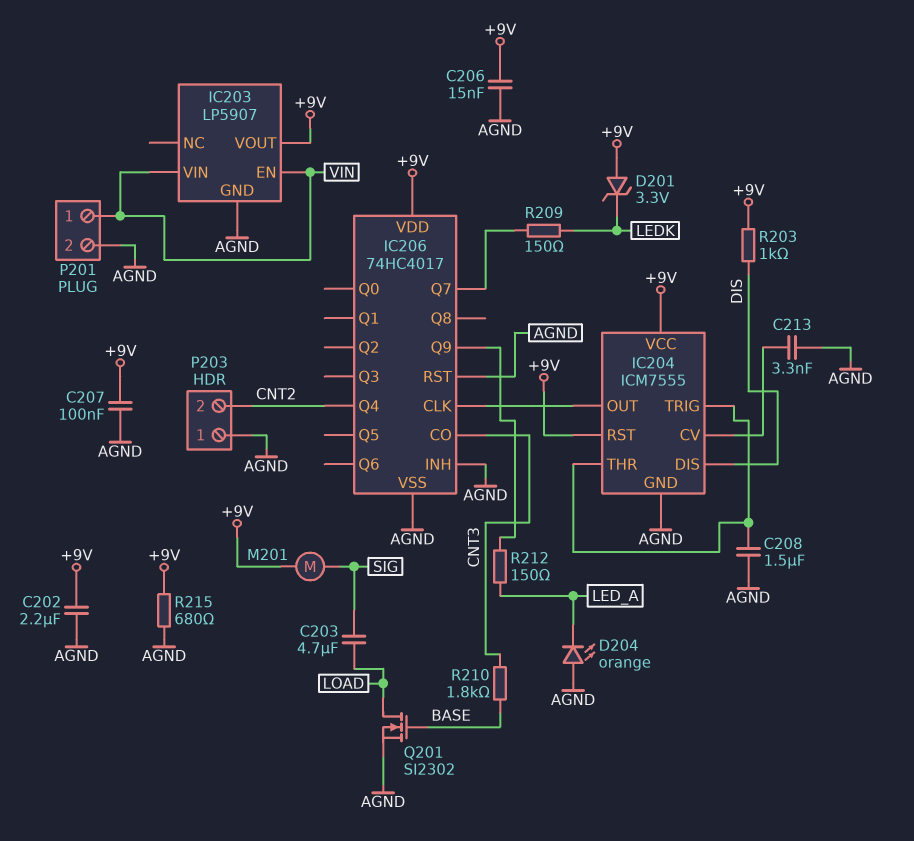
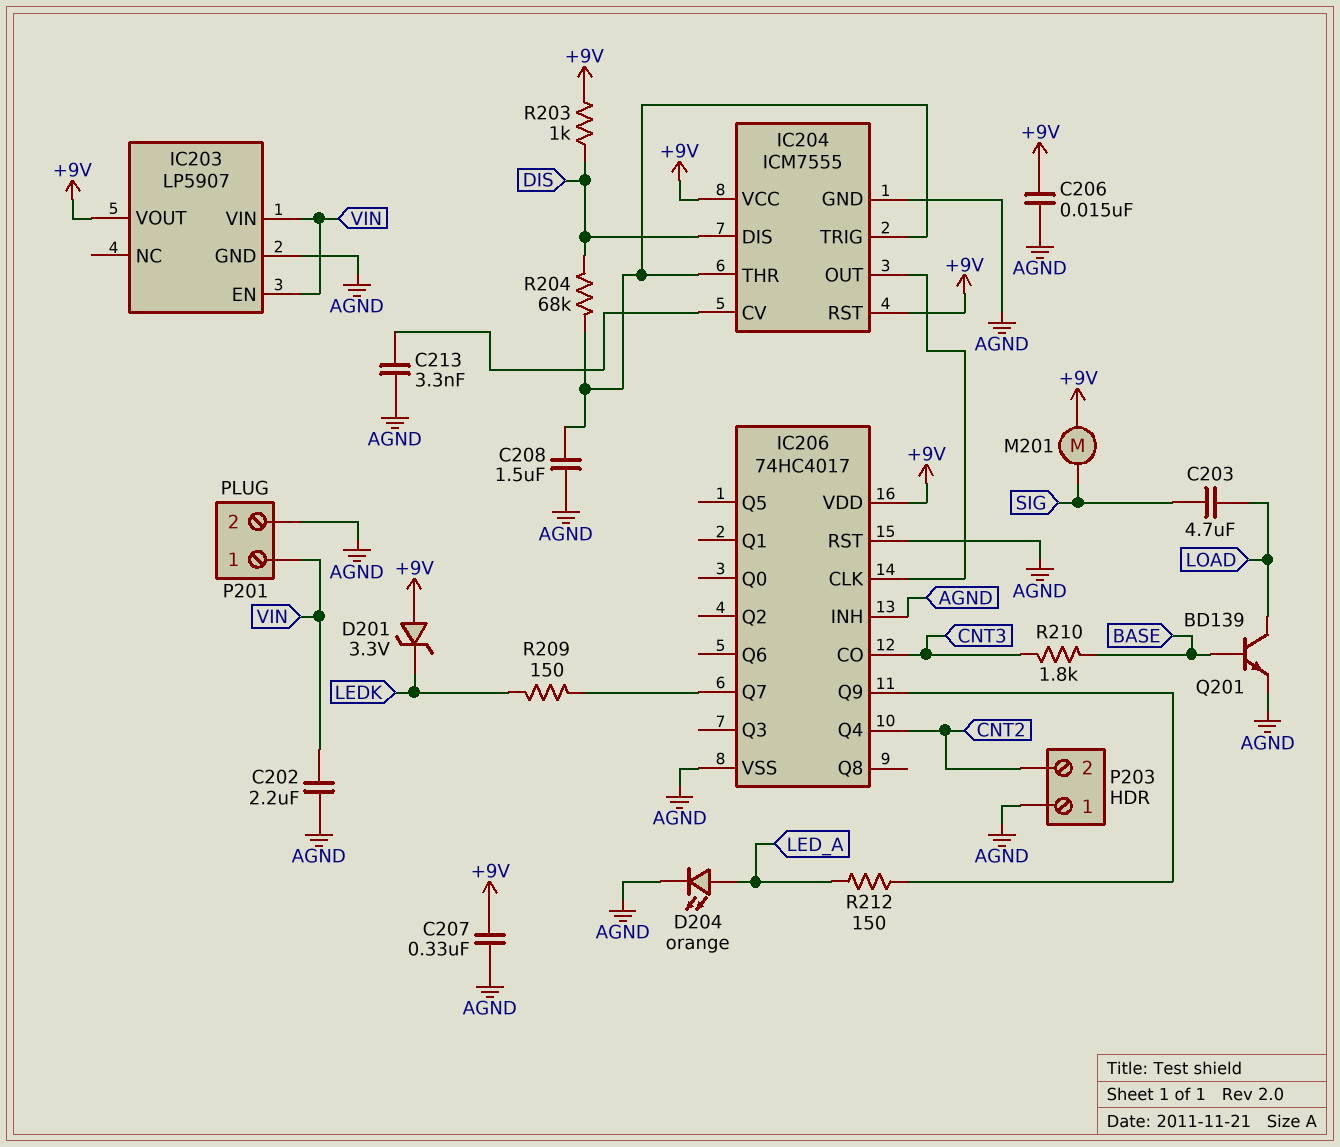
C202: 2.2uF (+9V, AGND) -> 2.2uF (AGND, VIN)
C207: 100nF (+9V, AGND) -> 330nF (+9V, AGND)
D204: LED orange (A AGND, K LED_A) -> LED orange (A LED_A, K AGND)
Q201: NMOS SI2302 (G BASE, D LOAD, S AGND) -> NPN BD139 (B BASE, C LOAD, E AGND)
R204: none -> 68k (DIS, IC204/THR)
R215: 680 (+9V, AGND) -> none

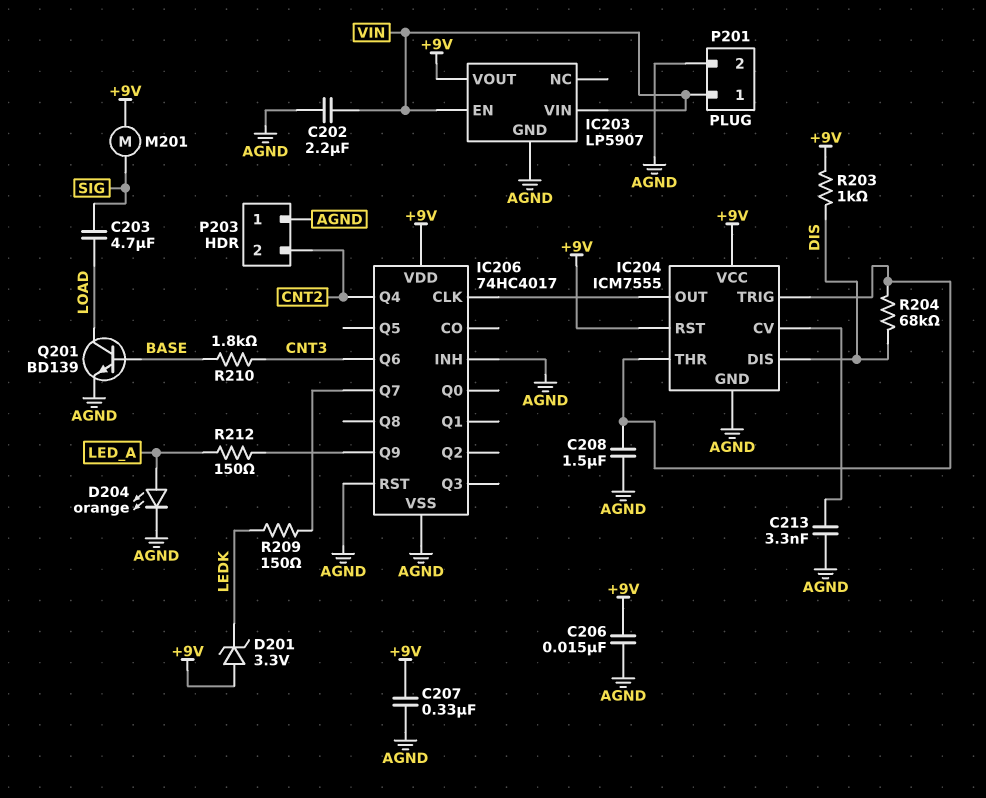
IC206 pin CO: CNT3 -> none
IC206 pin Q6: none -> CNT3

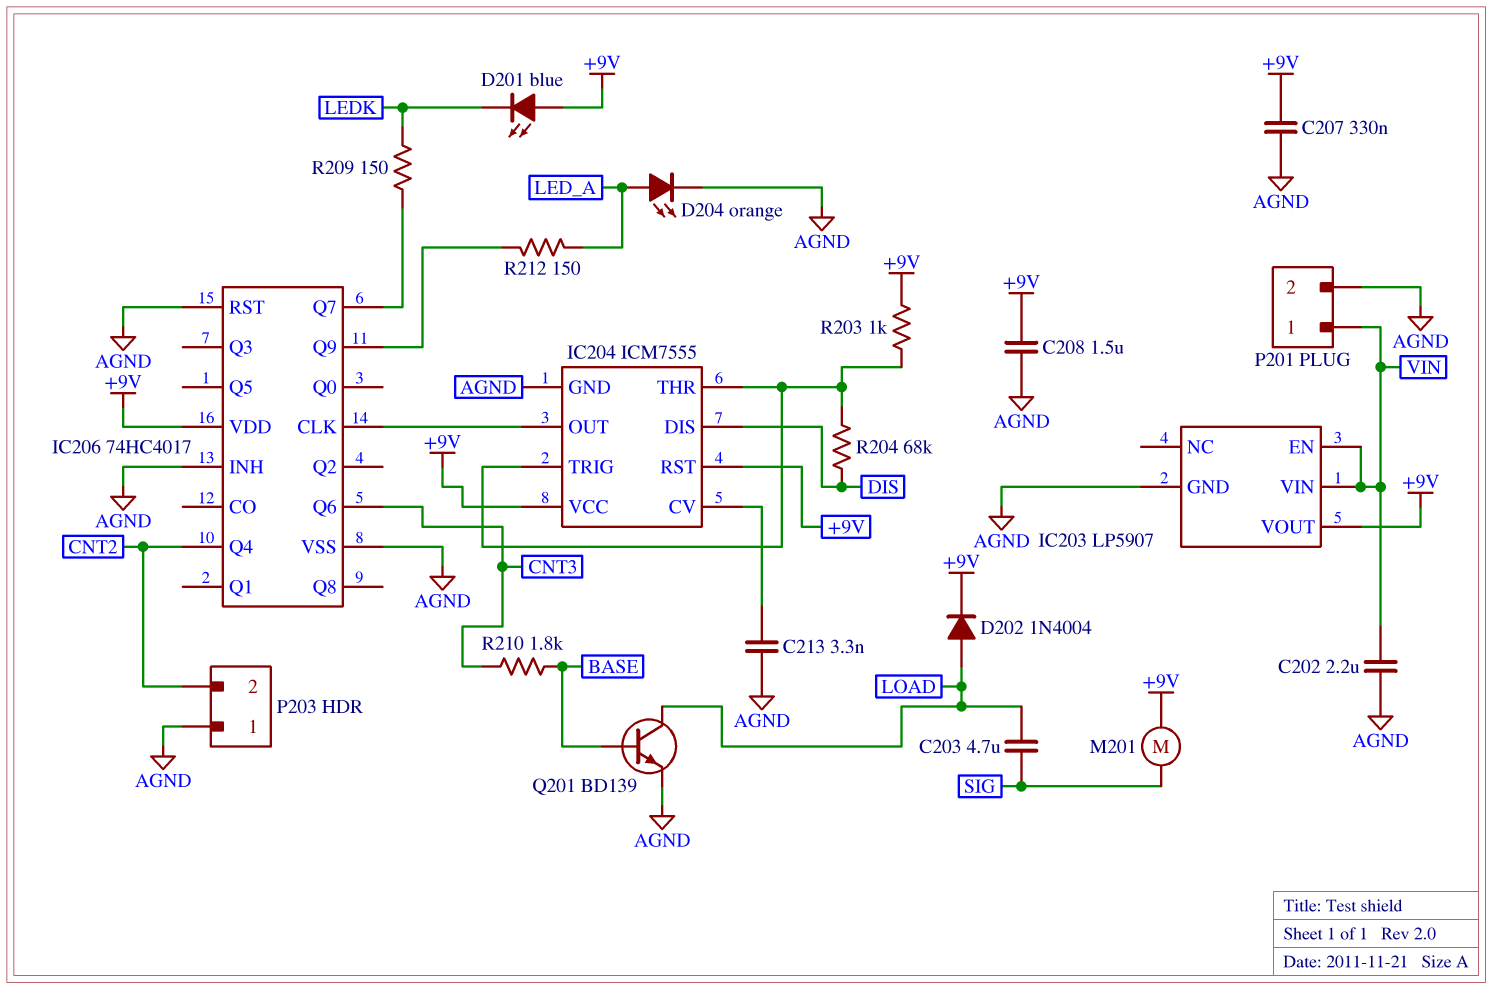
C206: 15nF (+9V, AGND) -> none
C208: 1.5uF (AGND, IC204/THR) -> 1.5uF (+9V, AGND)
D201: zener 3.3V (A +9V, K LEDK) -> LED blue (A +9V, K LEDK)
D202: none -> diode 1N4004 (A LOAD, K +9V)
R203: 1k (+9V, DIS) -> 1k (+9V, IC204/THR)

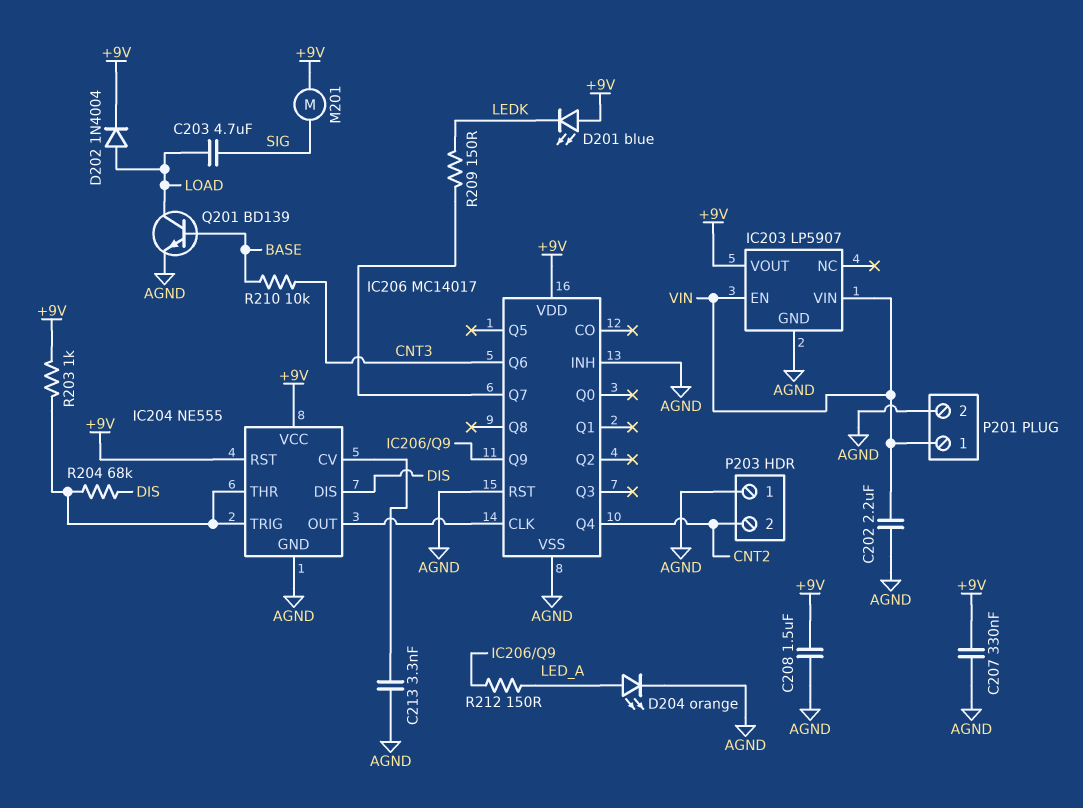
IC204: ICM7555 -> NE555
IC206: 74HC4017 -> MC14017
R210: 1.8k (BASE, CNT3) -> 10k (BASE, CNT3)

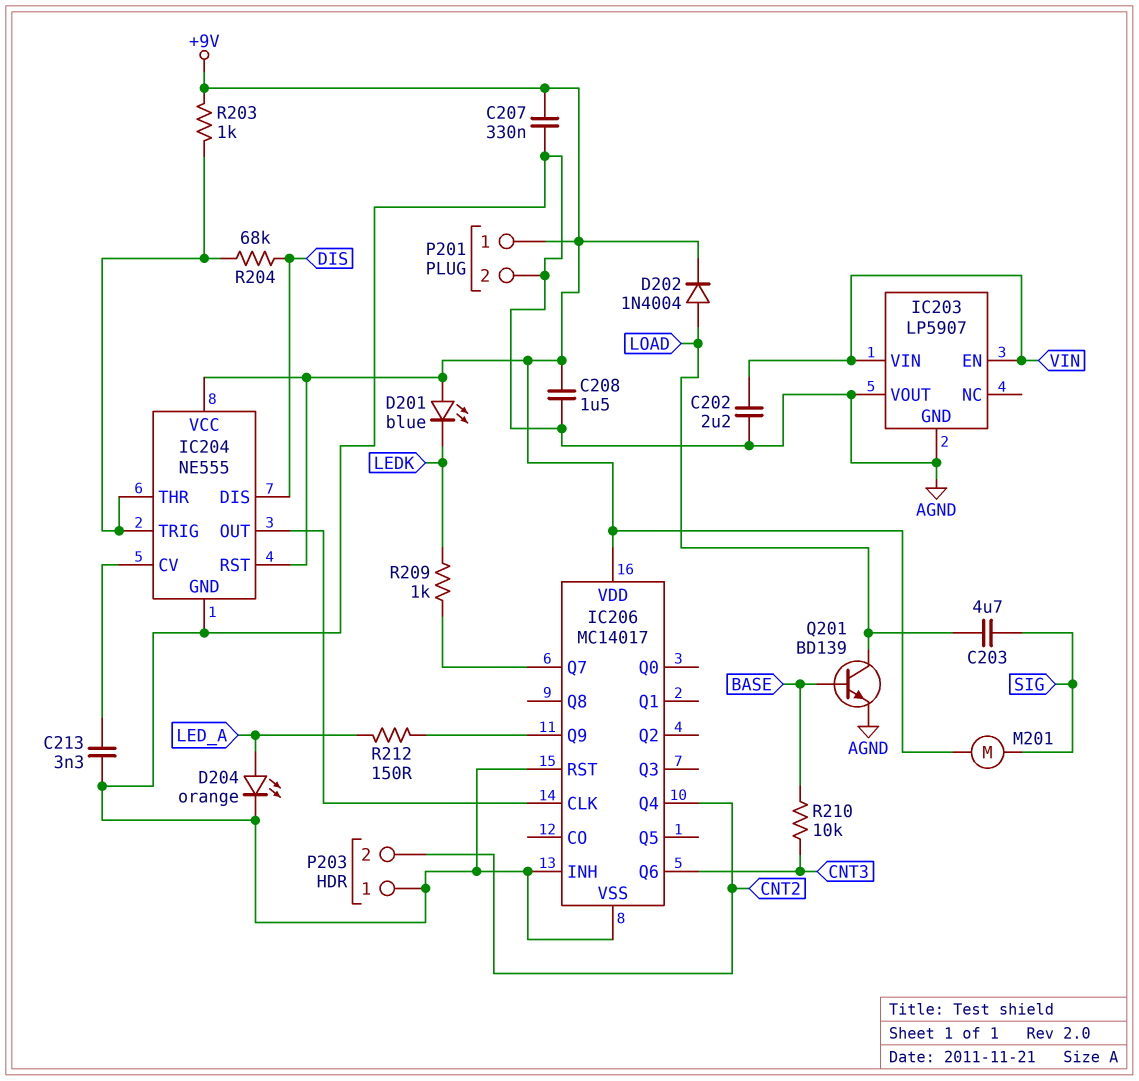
IC203 pin VOUT: +9V -> AGND
P201 pin 1: VIN -> +9V
R209: 150 (IC206/Q7, LEDK) -> 1k (IC206/Q7, LEDK)

